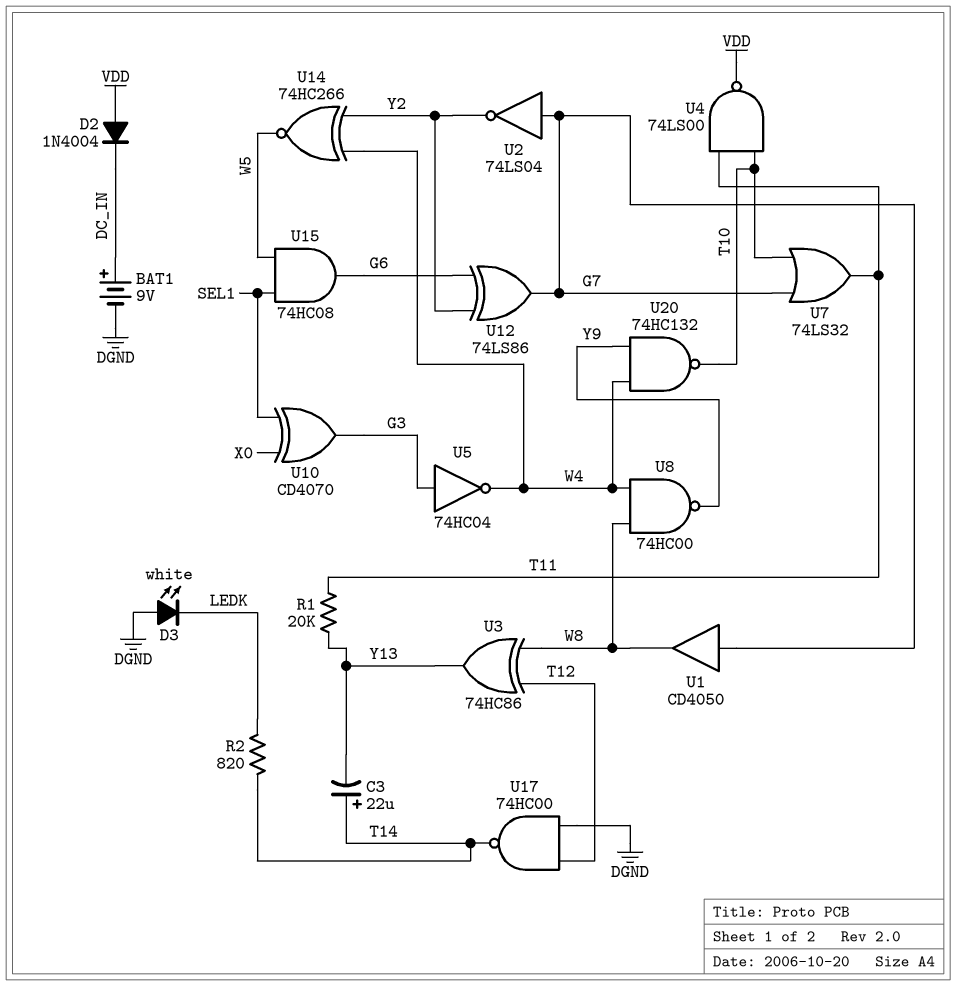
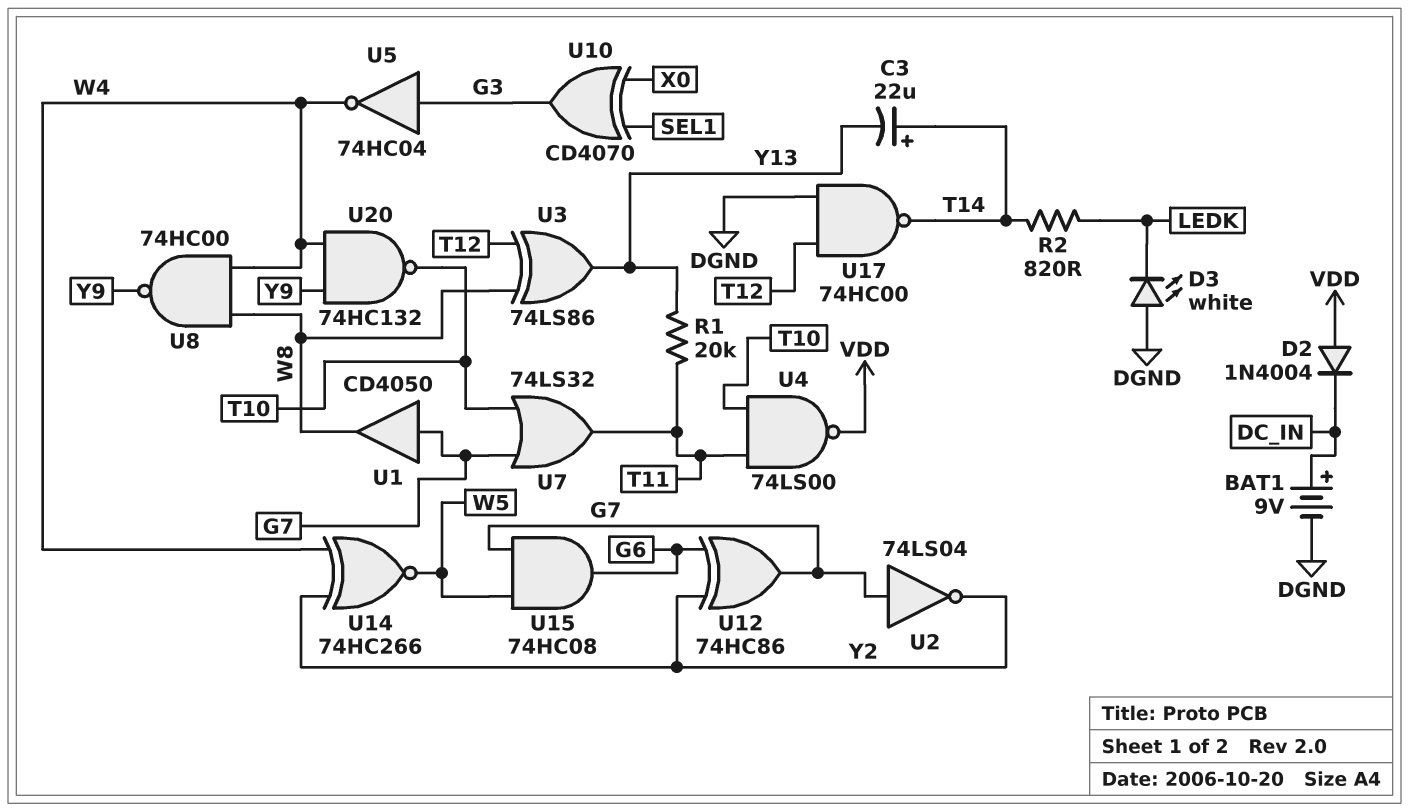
U3: XOR 74HC86 (in T12, in W8, out Y13) -> XOR 74LS86 (in T12, in W8, out Y13)
U12: XOR 74LS86 (in G6, in Y2, out G7) -> XOR 74HC86 (in G6, in Y2, out G7)
U15: AND 74HC08 (in SEL1, in W5, out G6) -> AND 74HC08 (in G7, in W5, out G6)

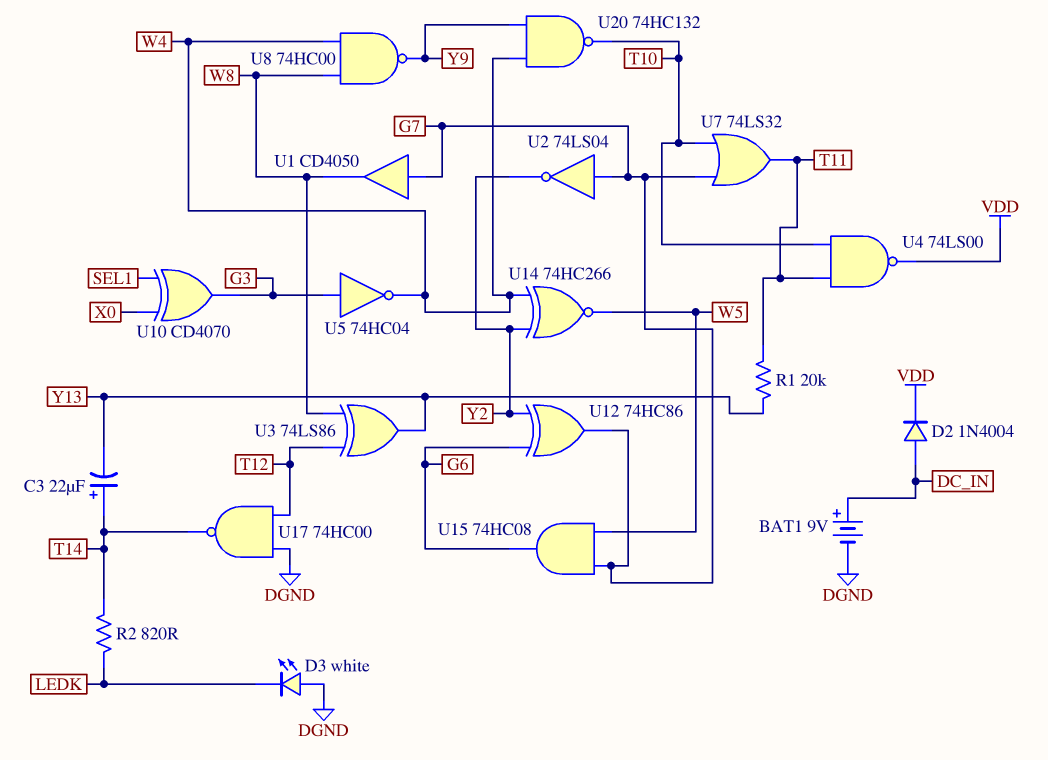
D2: diode 1N4004 (A VDD, K DC_IN) -> diode 1N4004 (A DC_IN, K VDD)

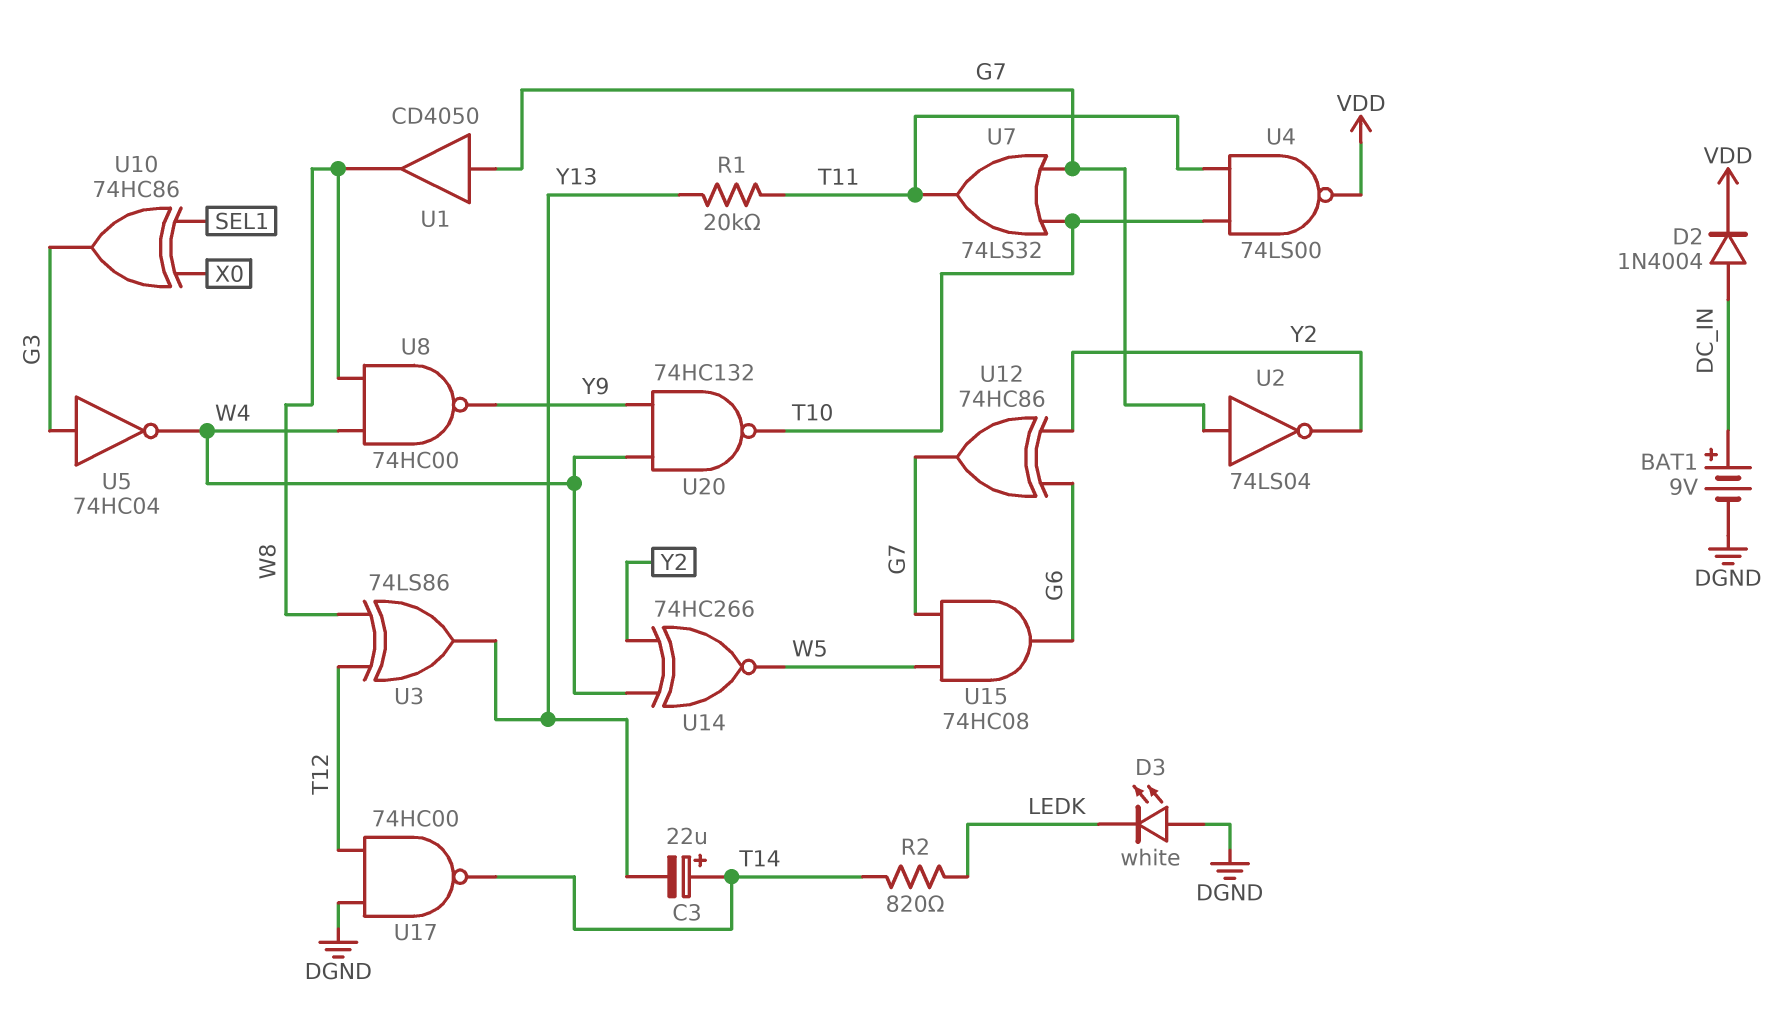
U10: XOR CD4070 (in SEL1, in X0, out G3) -> XOR 74HC86 (in SEL1, in X0, out G3)

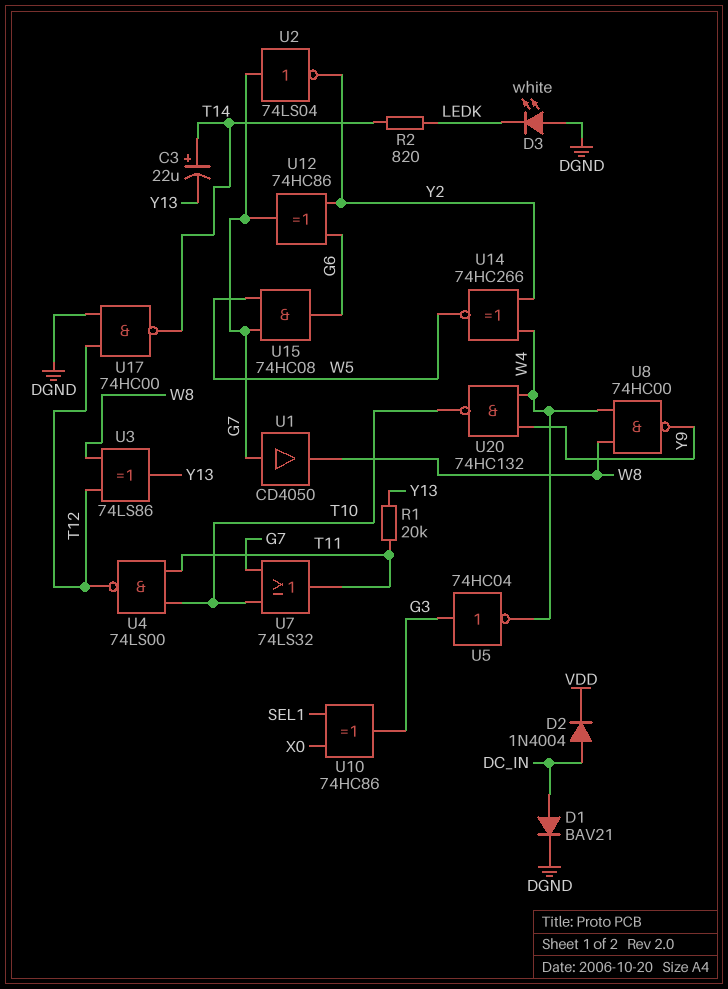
BAT1: 9V (plus DC_IN, minus DGND) -> none
D1: none -> diode BAV21 (A DC_IN, K DGND)
U4: NAND 74LS00 (in T10, in T11, out VDD) -> NAND 74LS00 (in T10, in T11, out T12)

